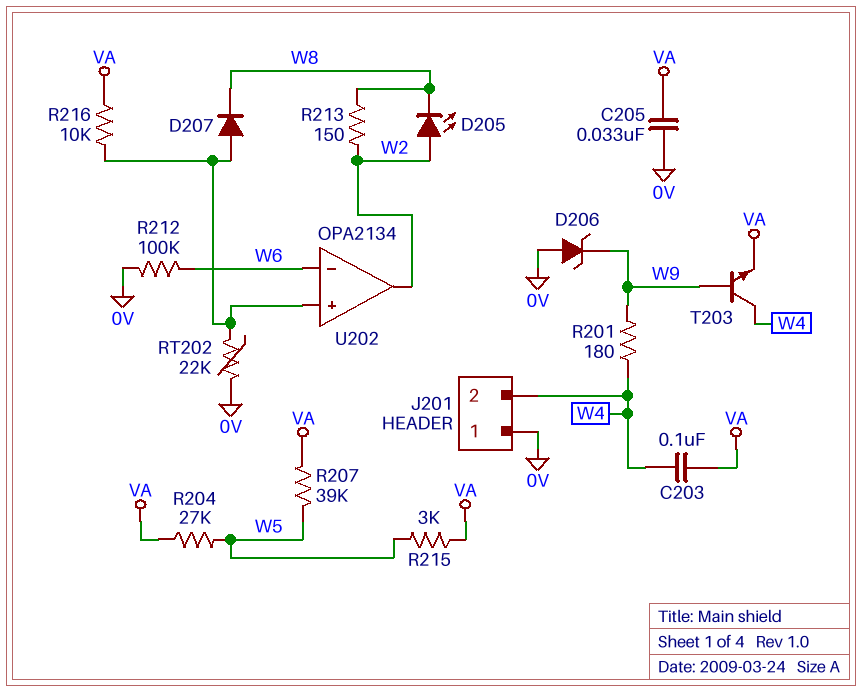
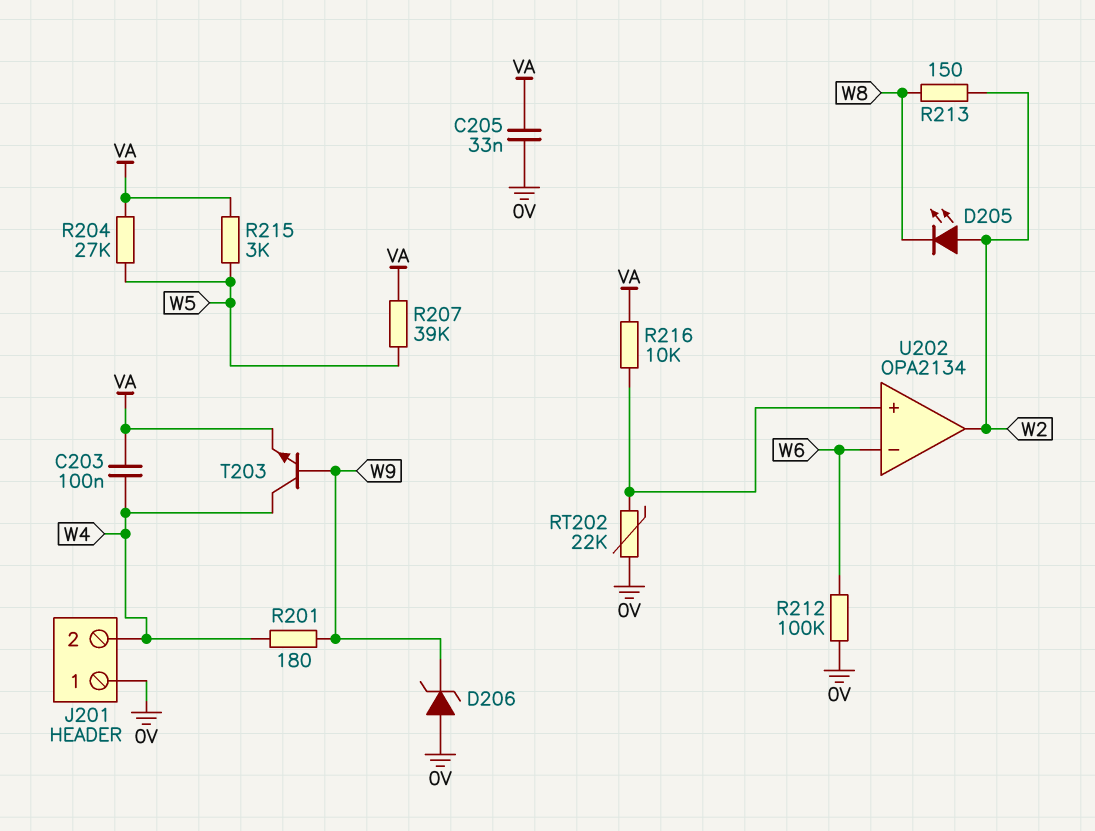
D207: diode (A U202/in+, K W8) -> none

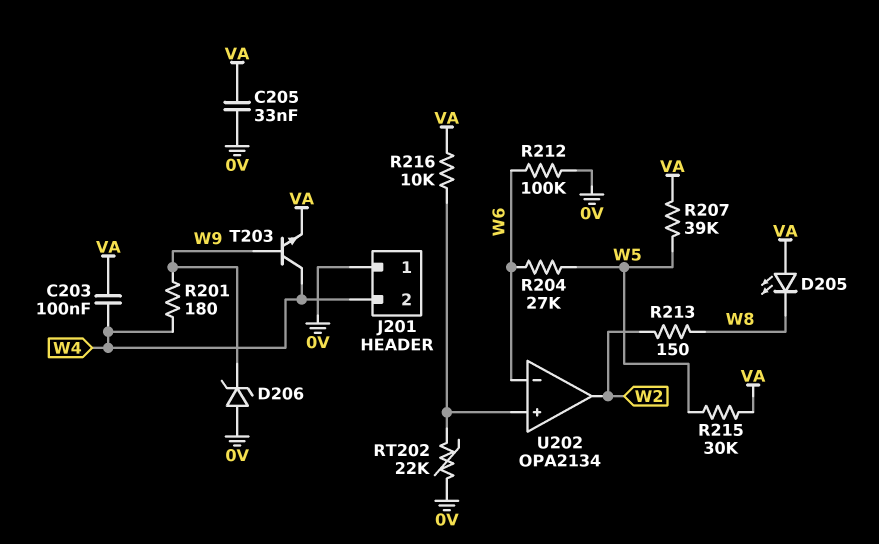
D205: LED (A W2, K W8) -> LED (A VA, K W8)
R204: 27k (VA, W5) -> 27k (W5, W6)
R215: 3k (VA, W5) -> 30k (VA, W5)

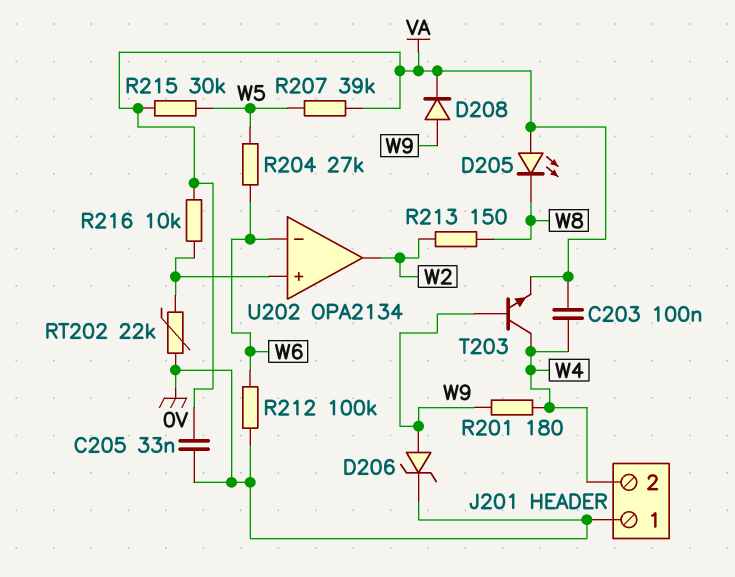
D206: zener (A 0V, K W9) -> zener (A W9, K 0V)
D208: none -> diode (A W9, K VA)

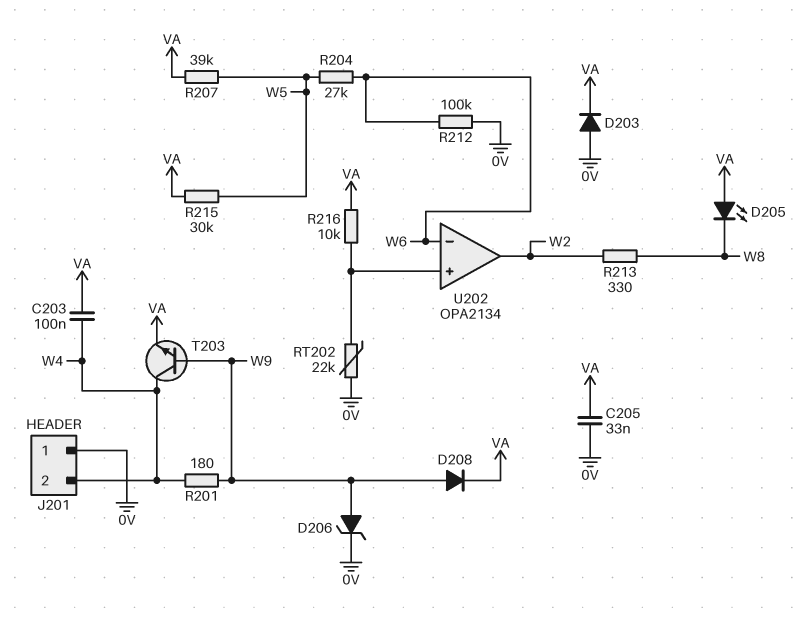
D203: none -> diode (A 0V, K VA)
R213: 150 (W2, W8) -> 330 (W2, W8)

